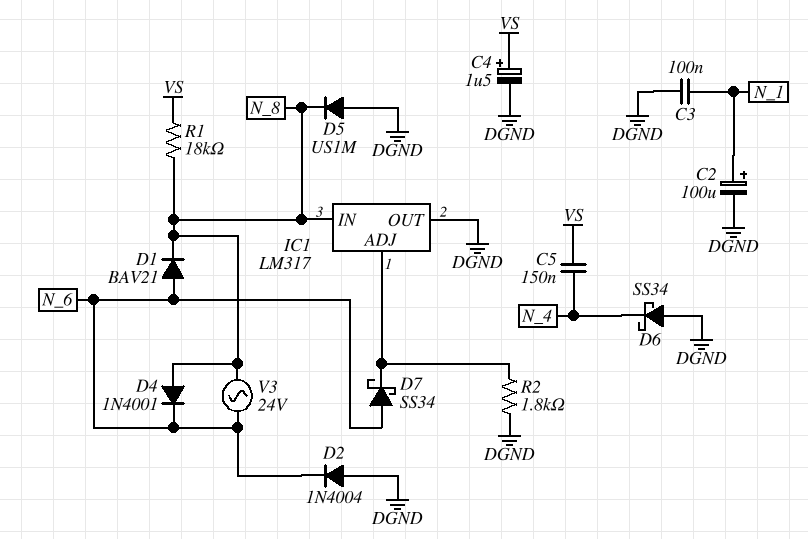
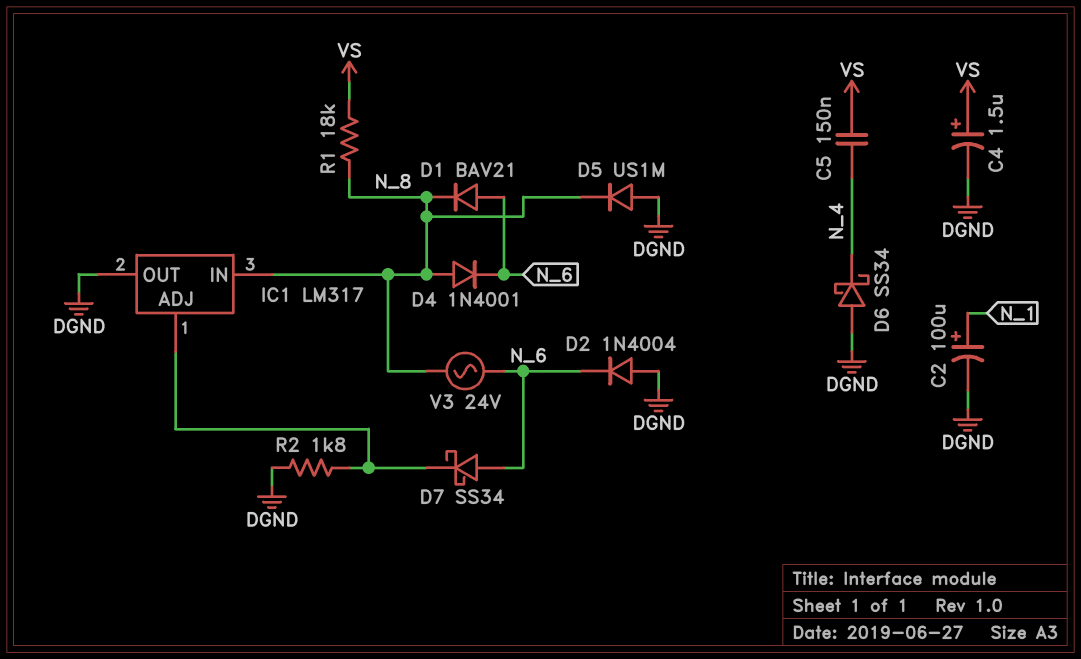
C3: 100nF (DGND, N_1) -> none

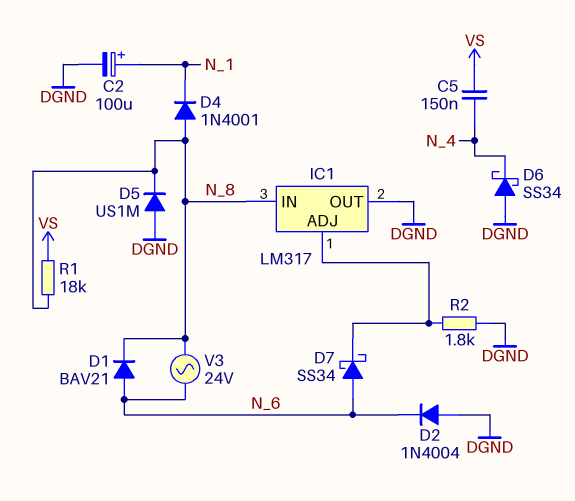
C4: 1.5uF (plus VS, minus DGND) -> none
D4: diode 1N4001 (A N_8, K N_6) -> diode 1N4001 (A N_8, K N_1)

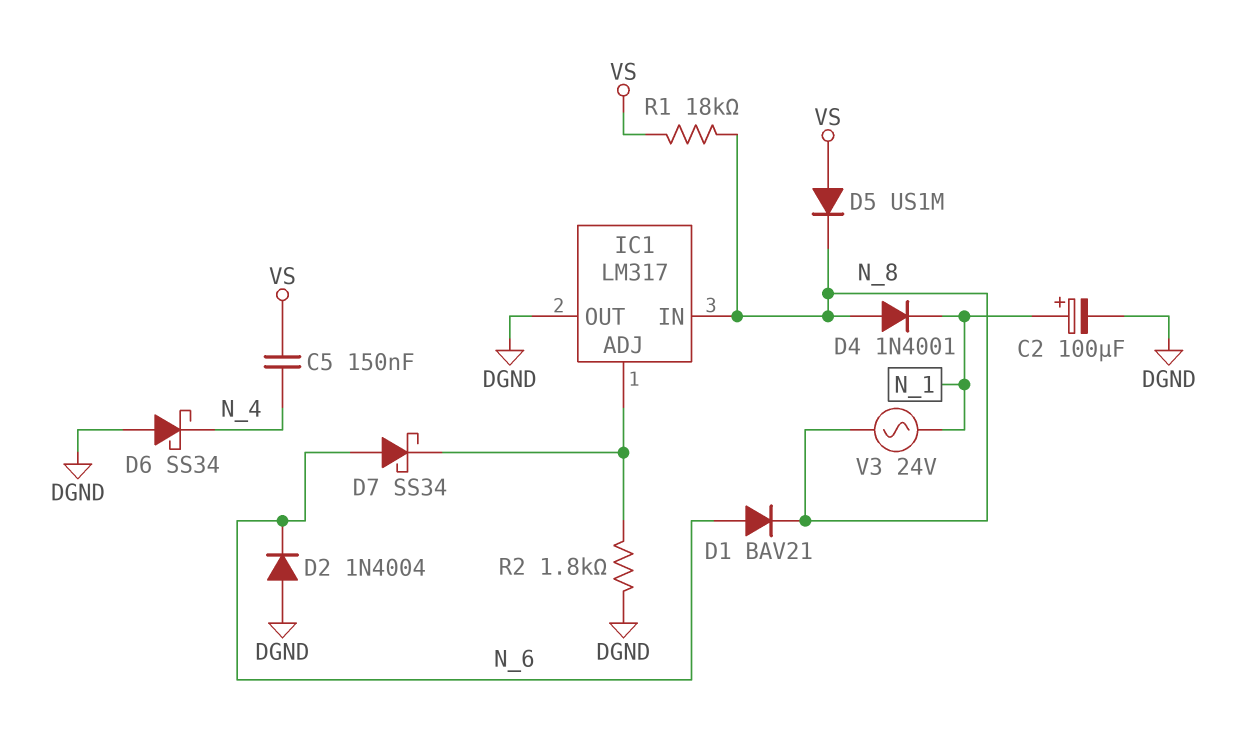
D5: diode US1M (A DGND, K N_8) -> diode US1M (A VS, K N_8)
V3: AC 24V (N_6, N_8) -> AC 24V (N_1, N_8)

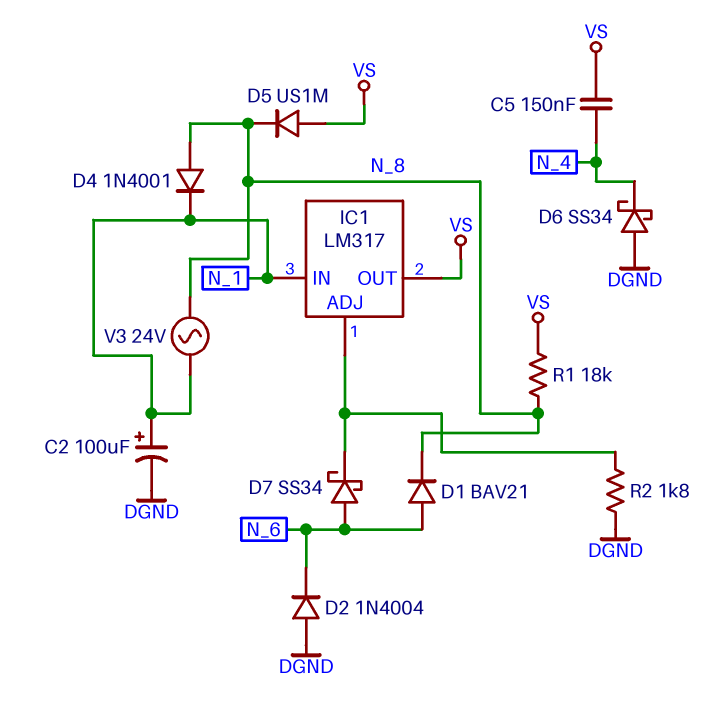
IC1 pin IN: N_8 -> N_1
IC1 pin OUT: DGND -> VS

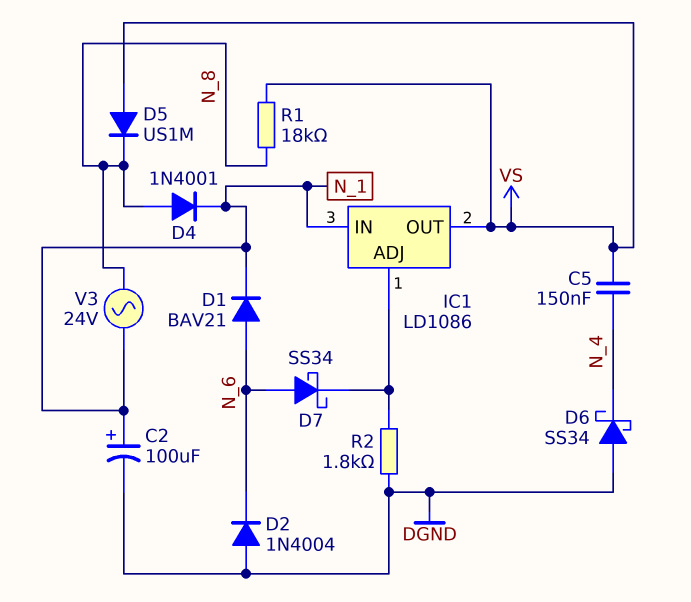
D1: diode BAV21 (A N_6, K N_8) -> diode BAV21 (A N_6, K N_1)
IC1: LM317 -> LD1086

